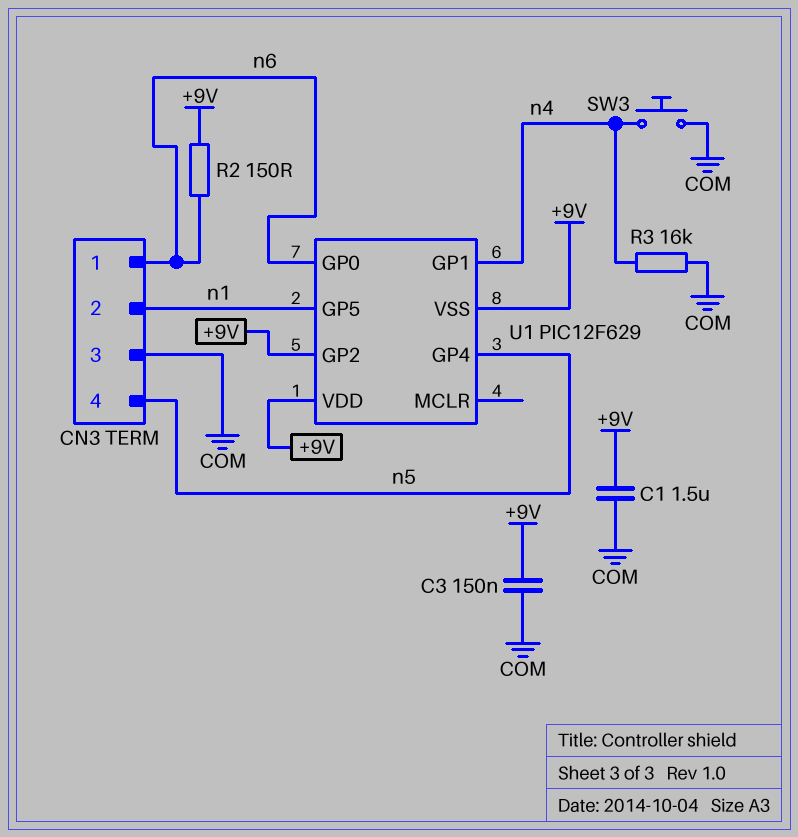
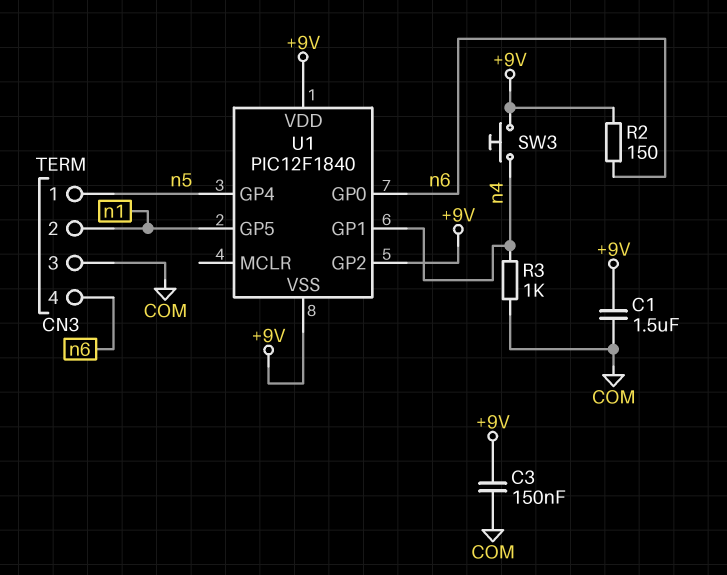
CN3 pin 1: n6 -> n5
CN3 pin 4: n5 -> n6
R3: 16k (COM, n4) -> 1k (COM, n4)
SW3: button (COM, n4) -> button (+9V, n4)
U1: PIC12F629 -> PIC12F1840

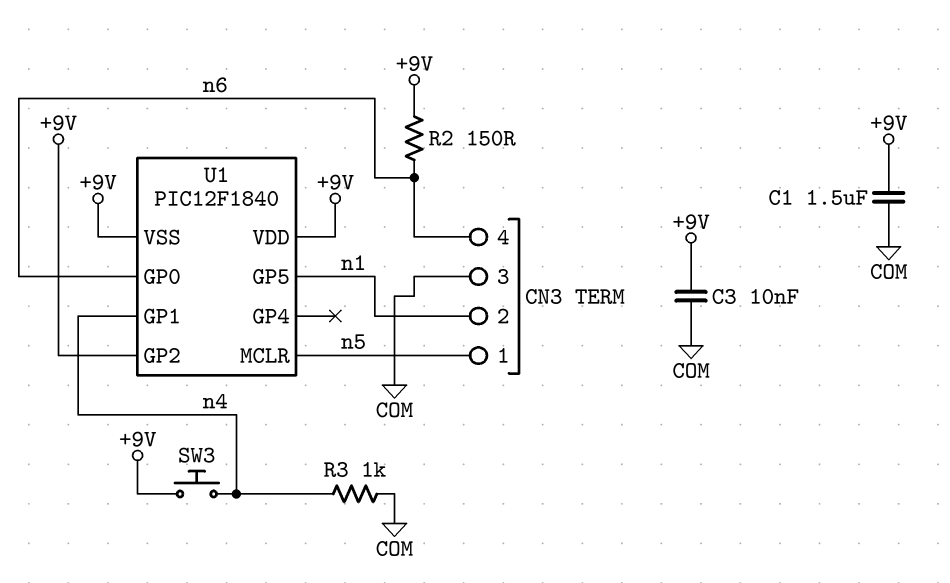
C3: 150nF (+9V, COM) -> 10nF (+9V, COM)
U1 pin GP4: n5 -> none
U1 pin MCLR: none -> n5

